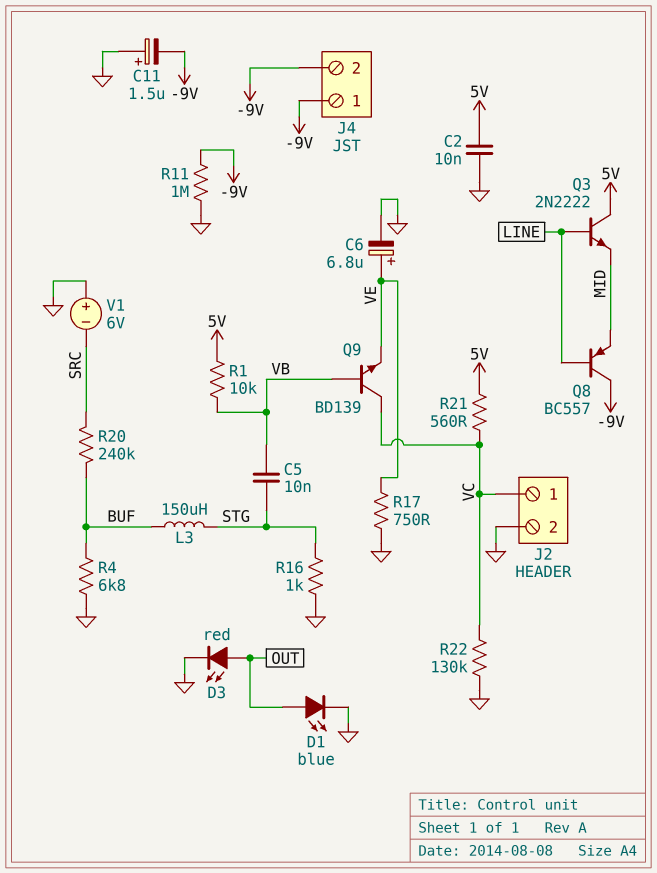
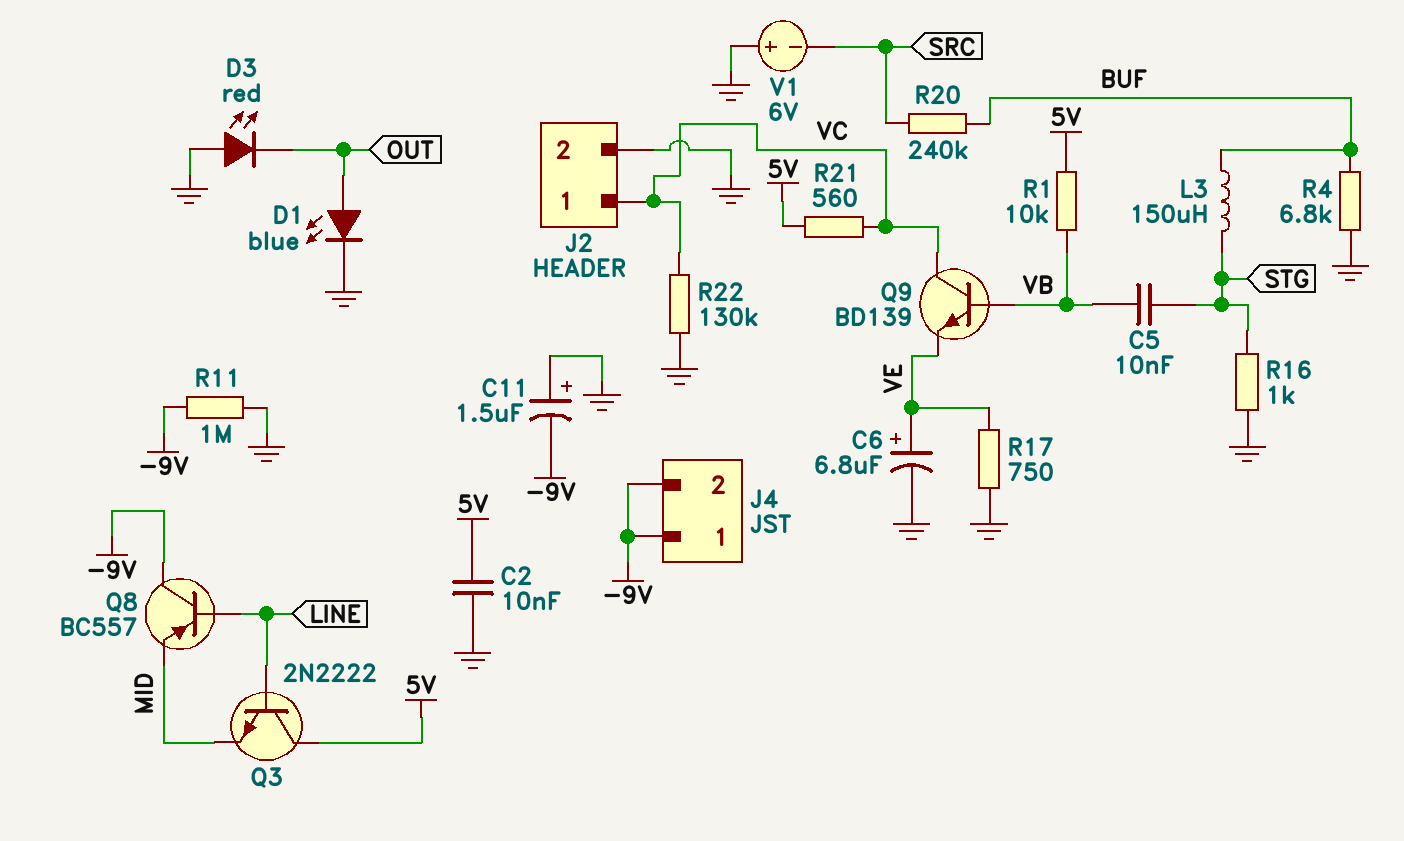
D3: LED red (A OUT, K GND) -> LED red (A GND, K OUT)

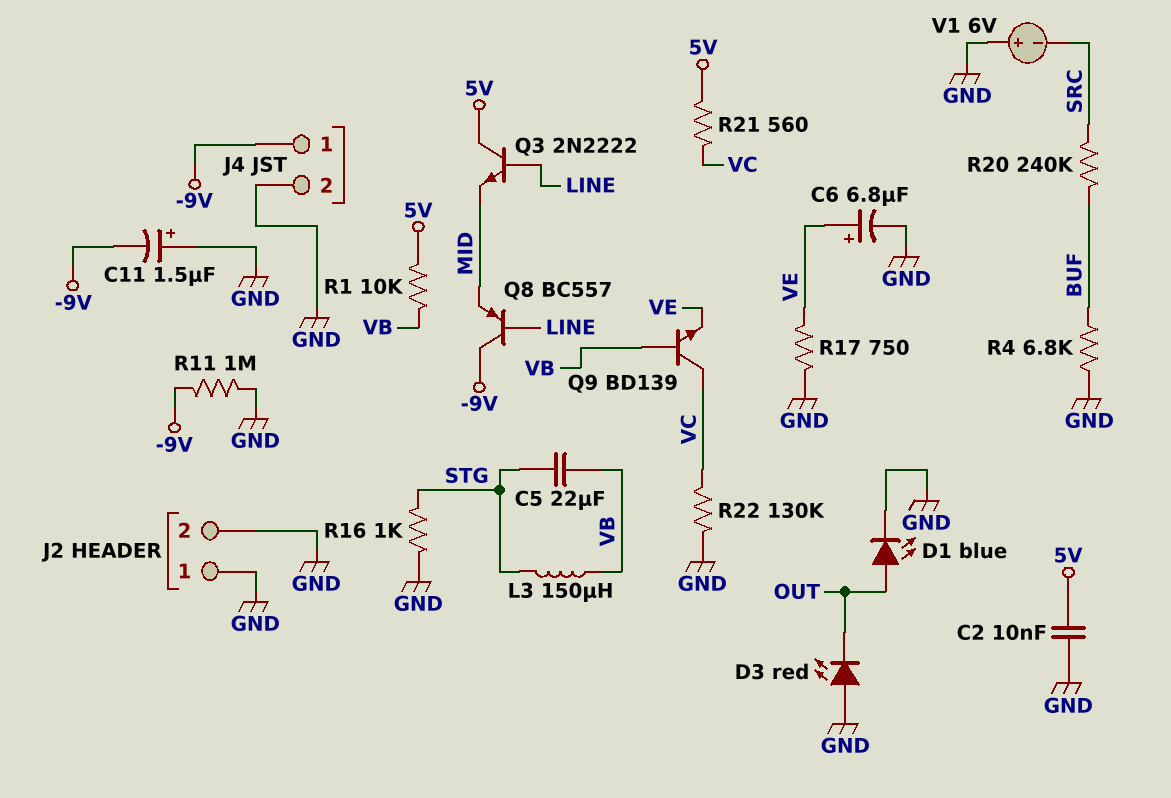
C5: 10nF (STG, VB) -> 22uF (STG, VB)
J2 pin 1: VC -> GND
J4 pin 2: -9V -> GND
L3: 150uH (BUF, STG) -> 150uH (STG, VB)

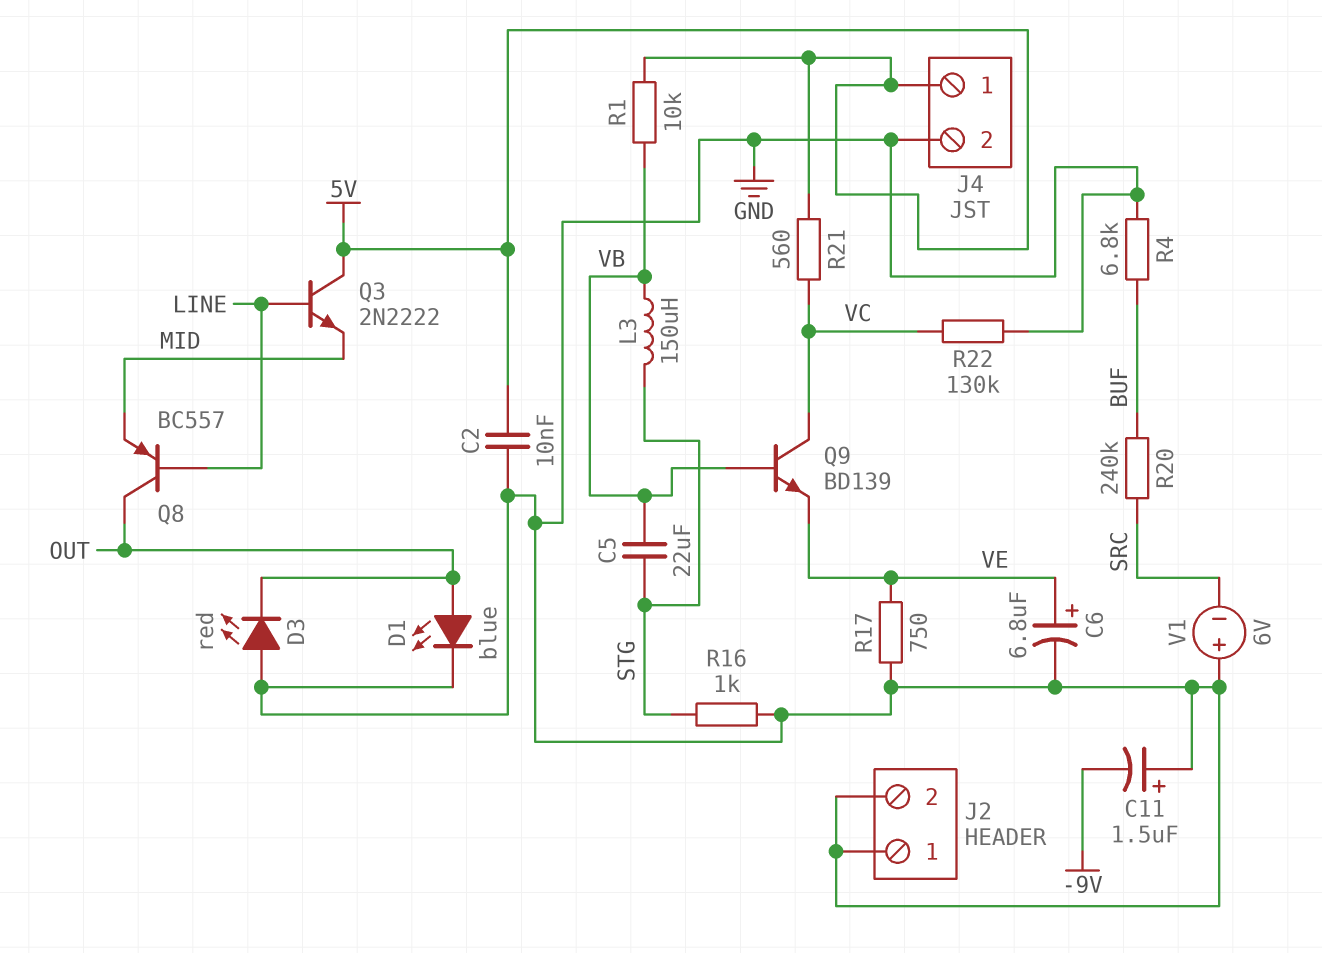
J4 pin 1: -9V -> 5V
Q8: PNP BC557 (B LINE, C -9V, E MID) -> PNP BC557 (B LINE, C OUT, E MID)
R11: 1M (-9V, GND) -> none

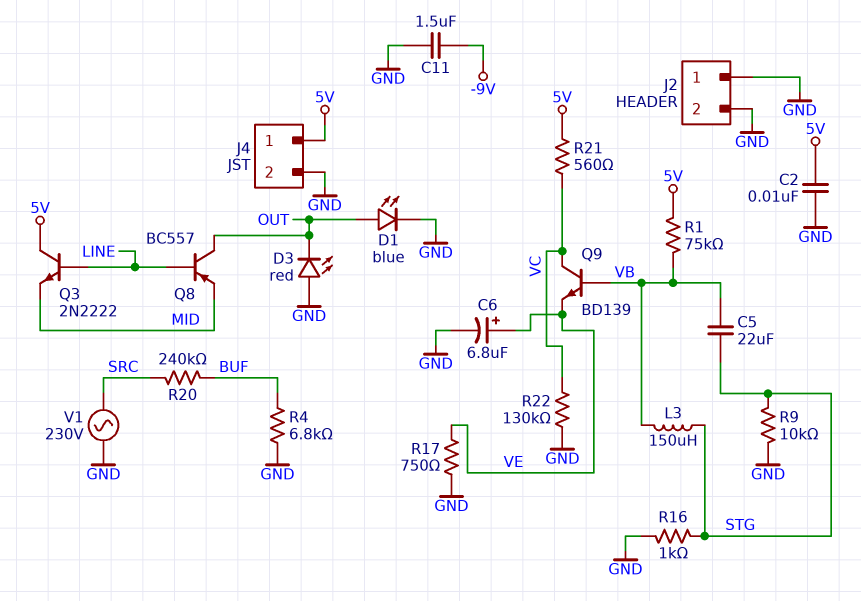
C11: 1.5uF (plus GND, minus -9V) -> 1.5uF (-9V, GND)
R1: 10k (5V, VB) -> 75k (5V, VB)
R9: none -> 10k (GND, STG)
V1: 6V (plus GND, minus SRC) -> AC 230V (GND, SRC)

